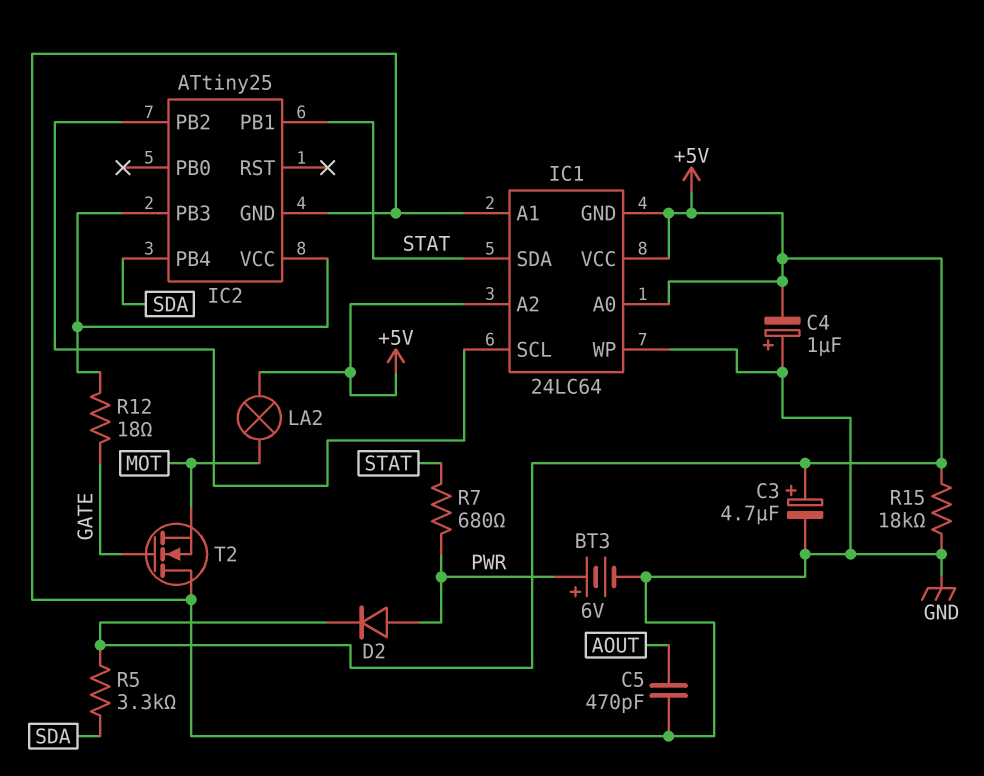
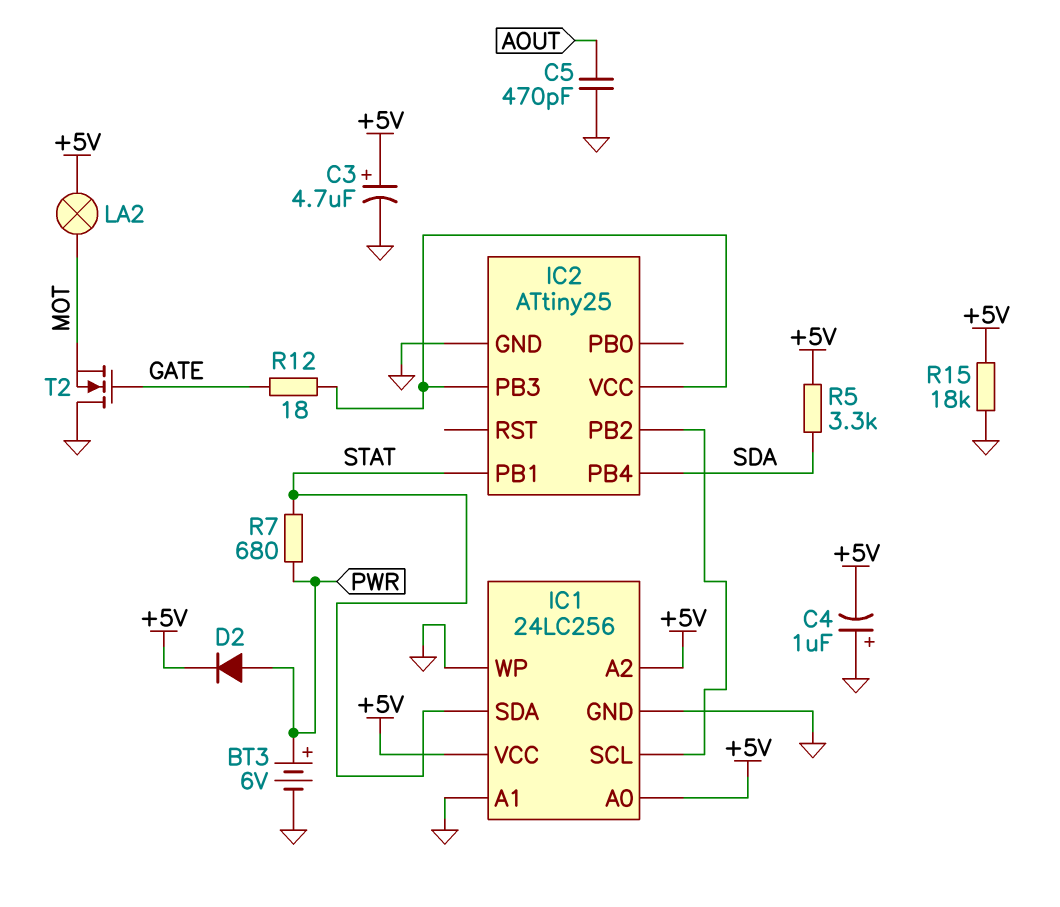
IC1: 24LC64 -> 24LC256
IC1 pin GND: +5V -> GND

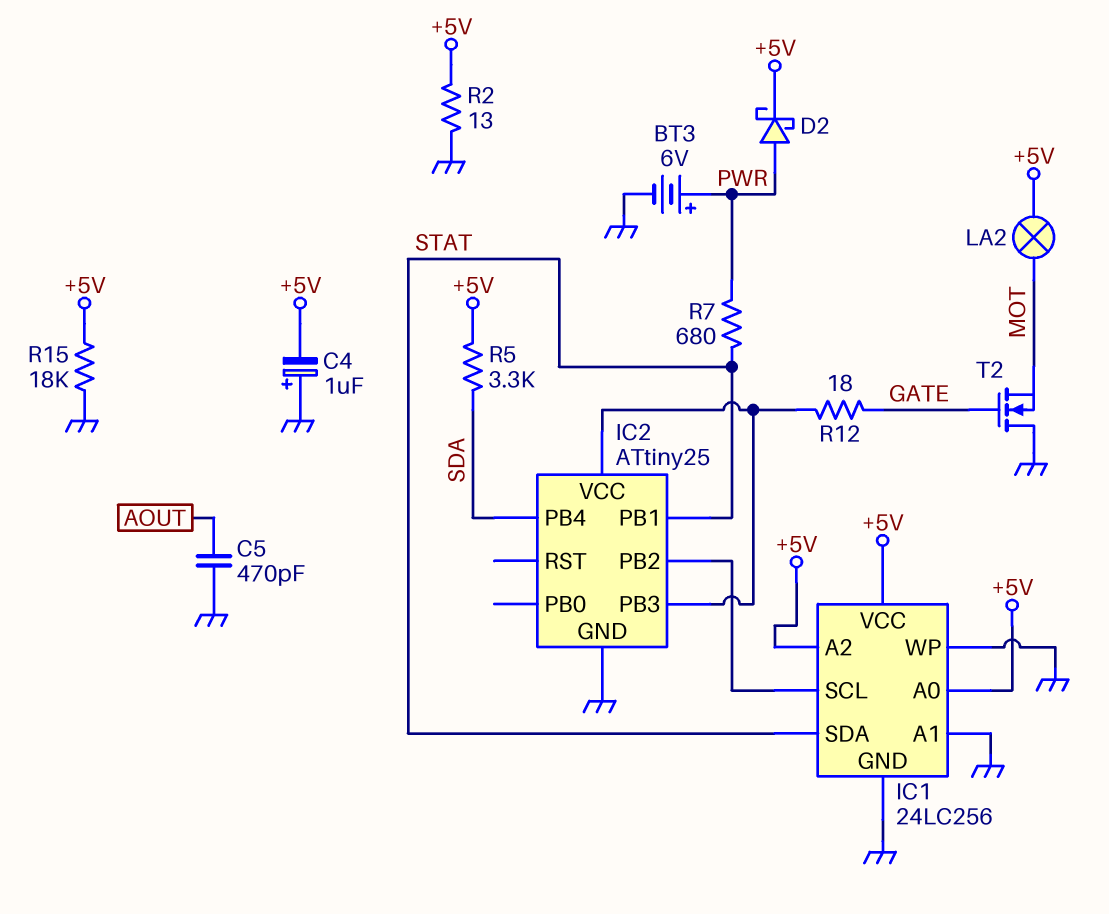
C3: 4.7uF (plus +5V, minus GND) -> none
D2: diode (A PWR, K +5V) -> schottky (A PWR, K +5V)
R2: none -> 13 (+5V, GND)

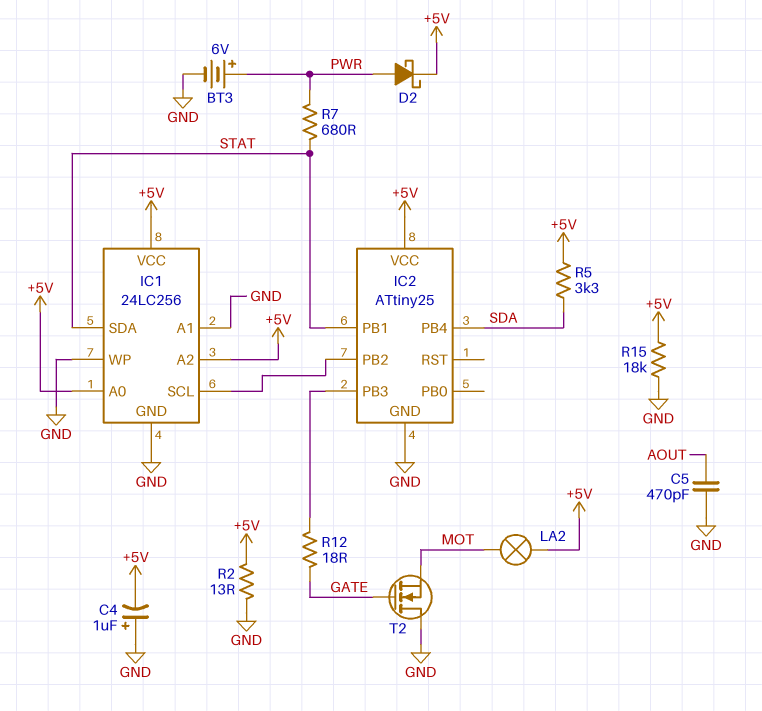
IC2 pin VCC: IC2/PB3 -> +5V

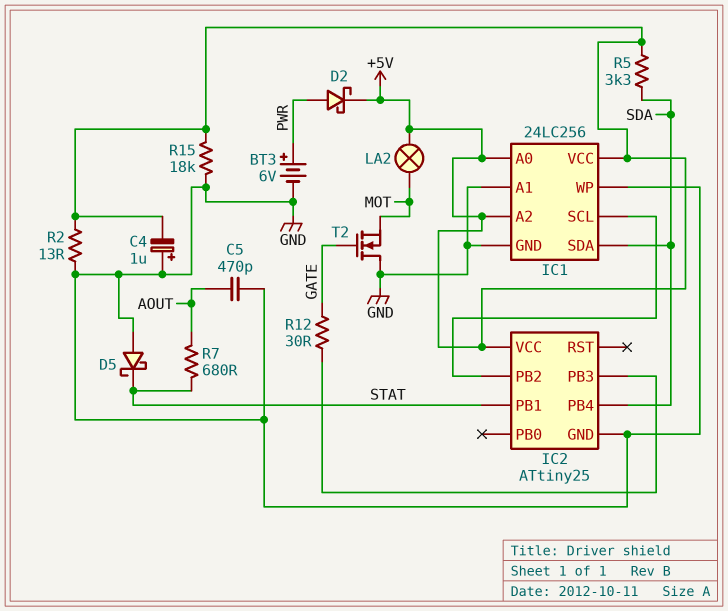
D5: none -> schottky (A GND, K STAT)
IC1 pin SDA: STAT -> SDA
R7: 680 (PWR, STAT) -> 680 (AOUT, STAT)
R12: 18 (GATE, IC2/PB3) -> 30 (GATE, IC2/PB3)

